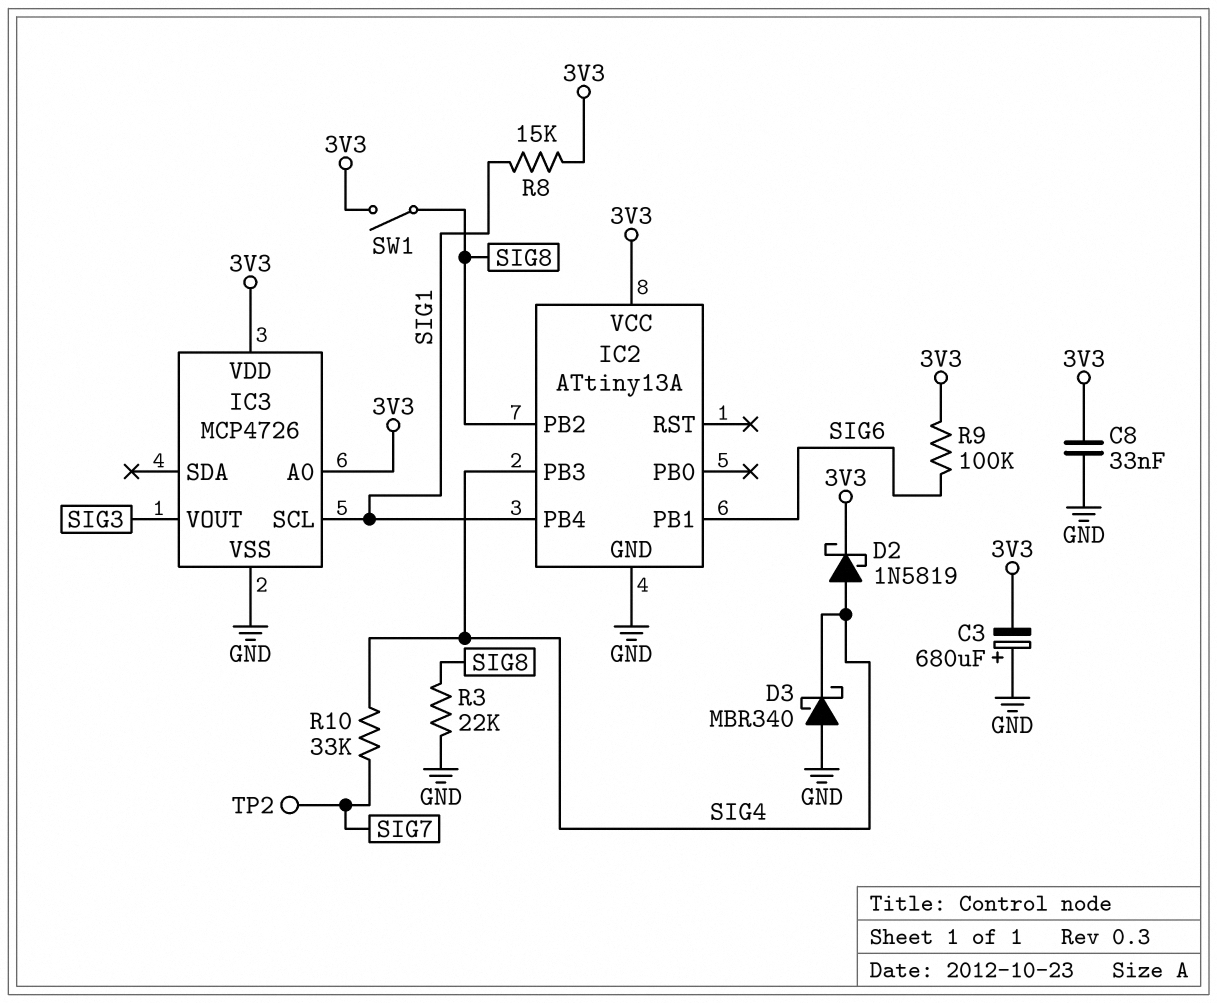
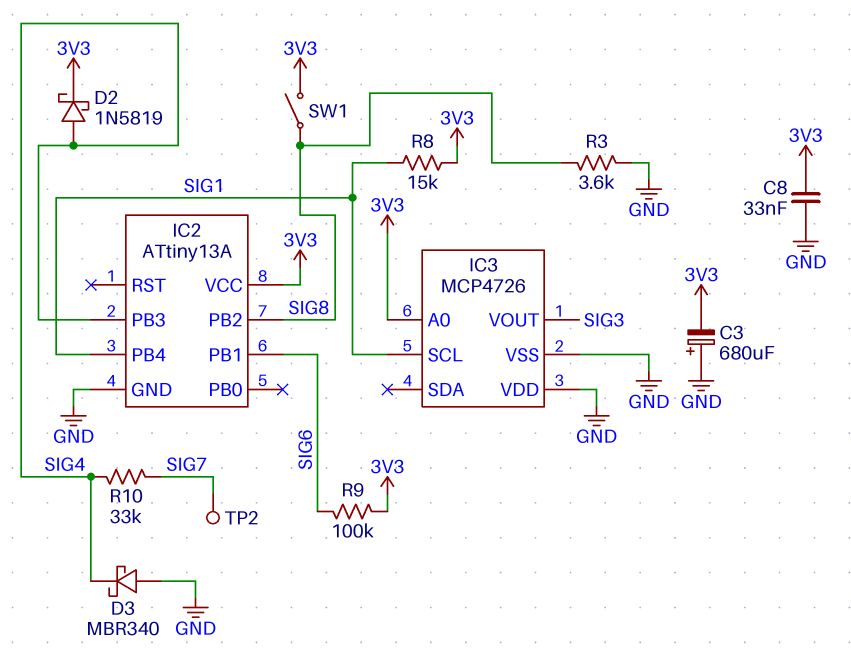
IC3 pin VDD: 3V3 -> GND
R3: 22k (GND, SIG8) -> 3.6k (GND, SIG8)

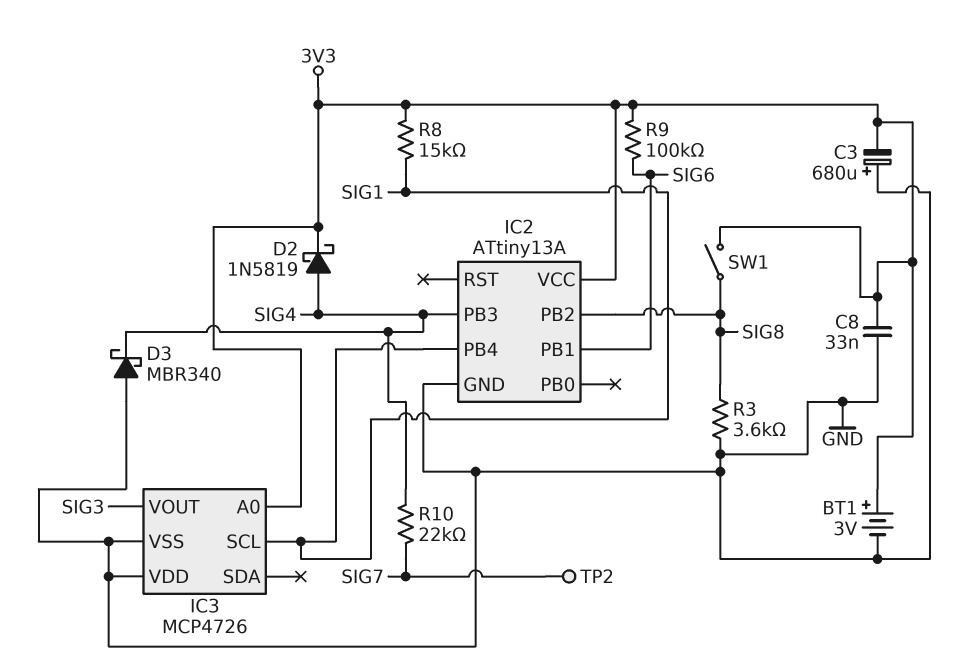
BT1: none -> 3V (plus 3V3, minus GND)
R10: 33k (SIG4, SIG7) -> 22k (SIG4, SIG7)

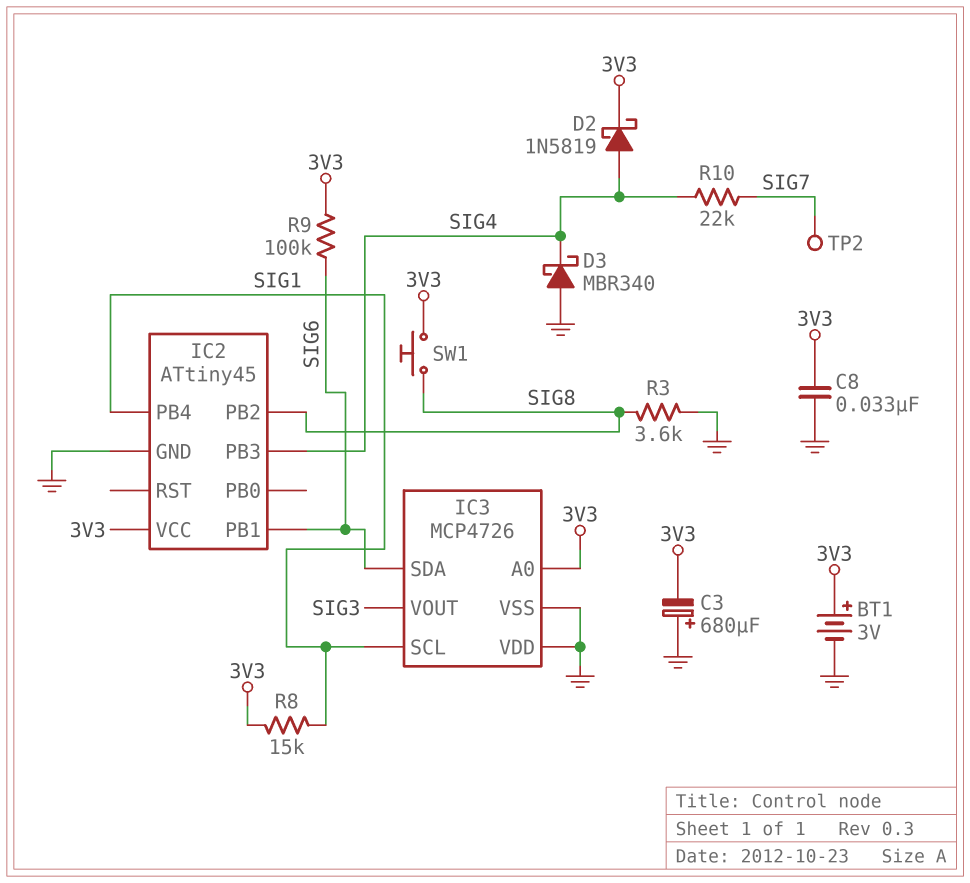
IC2: ATtiny13A -> ATtiny45
IC3 pin SDA: none -> SIG6
SW1: switch (3V3, SIG8) -> button (3V3, SIG8)

